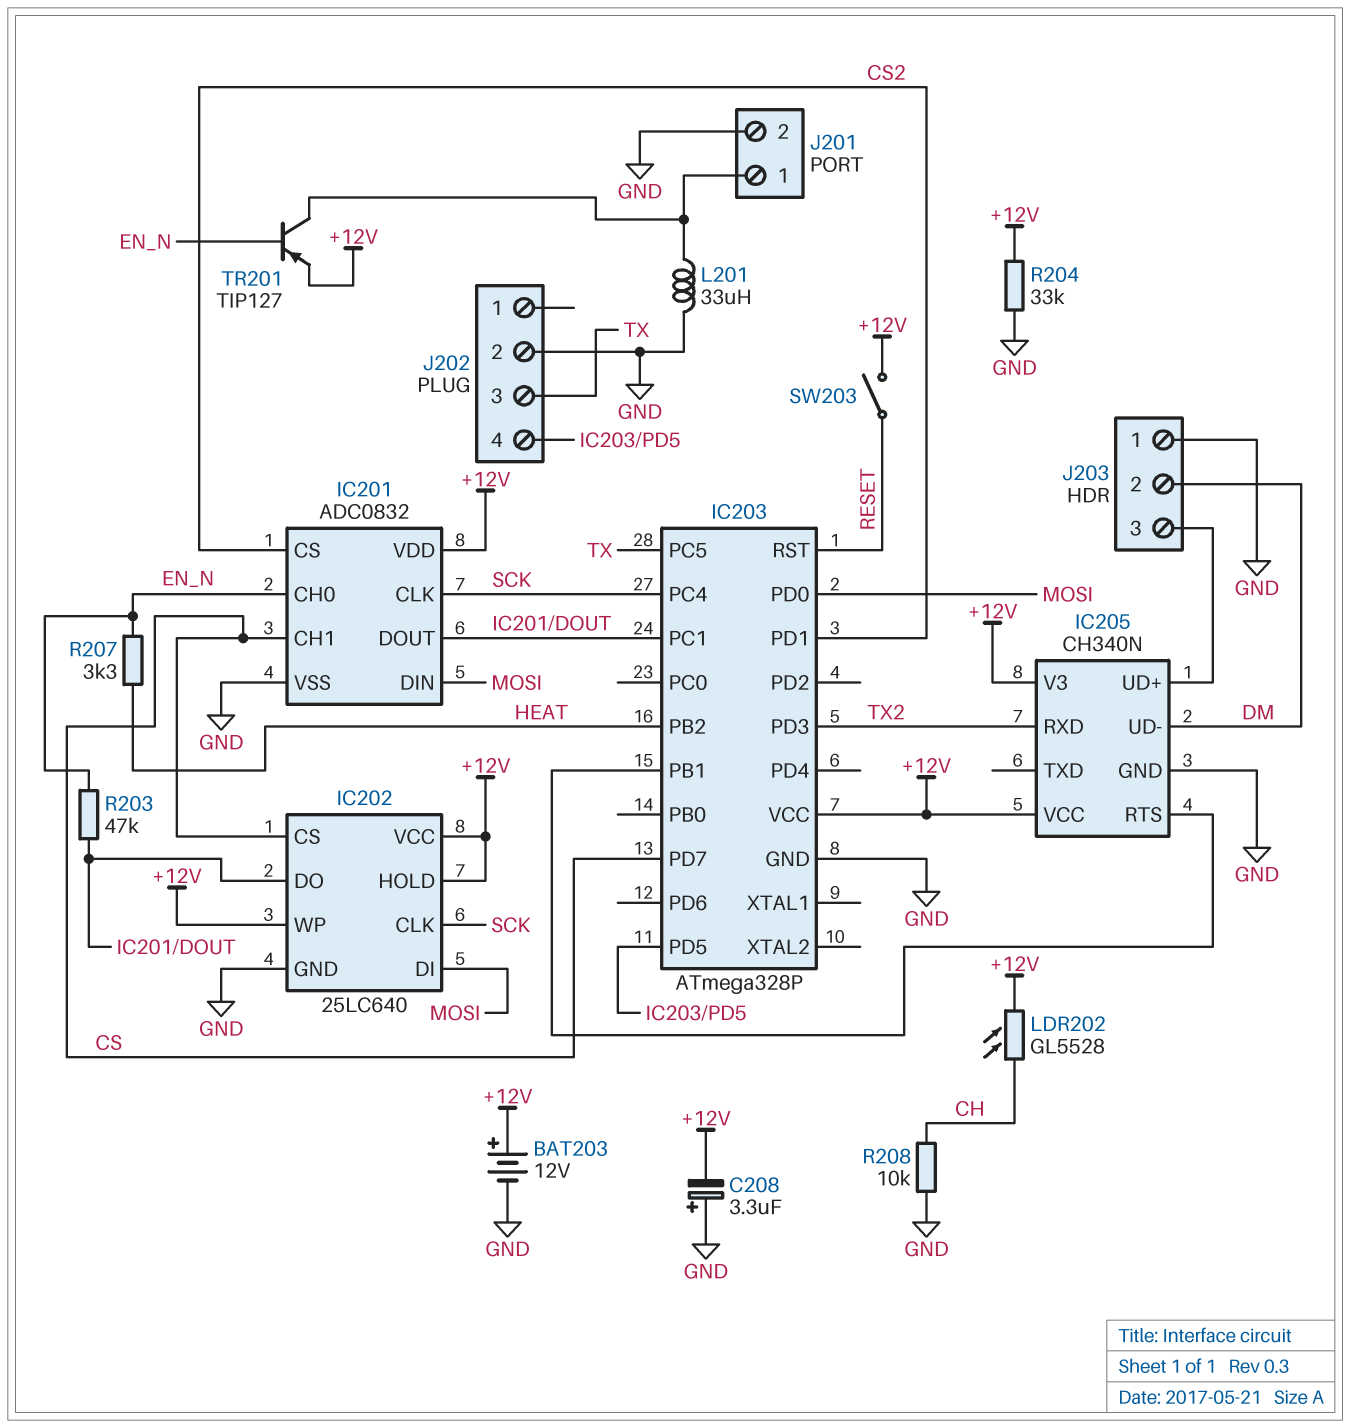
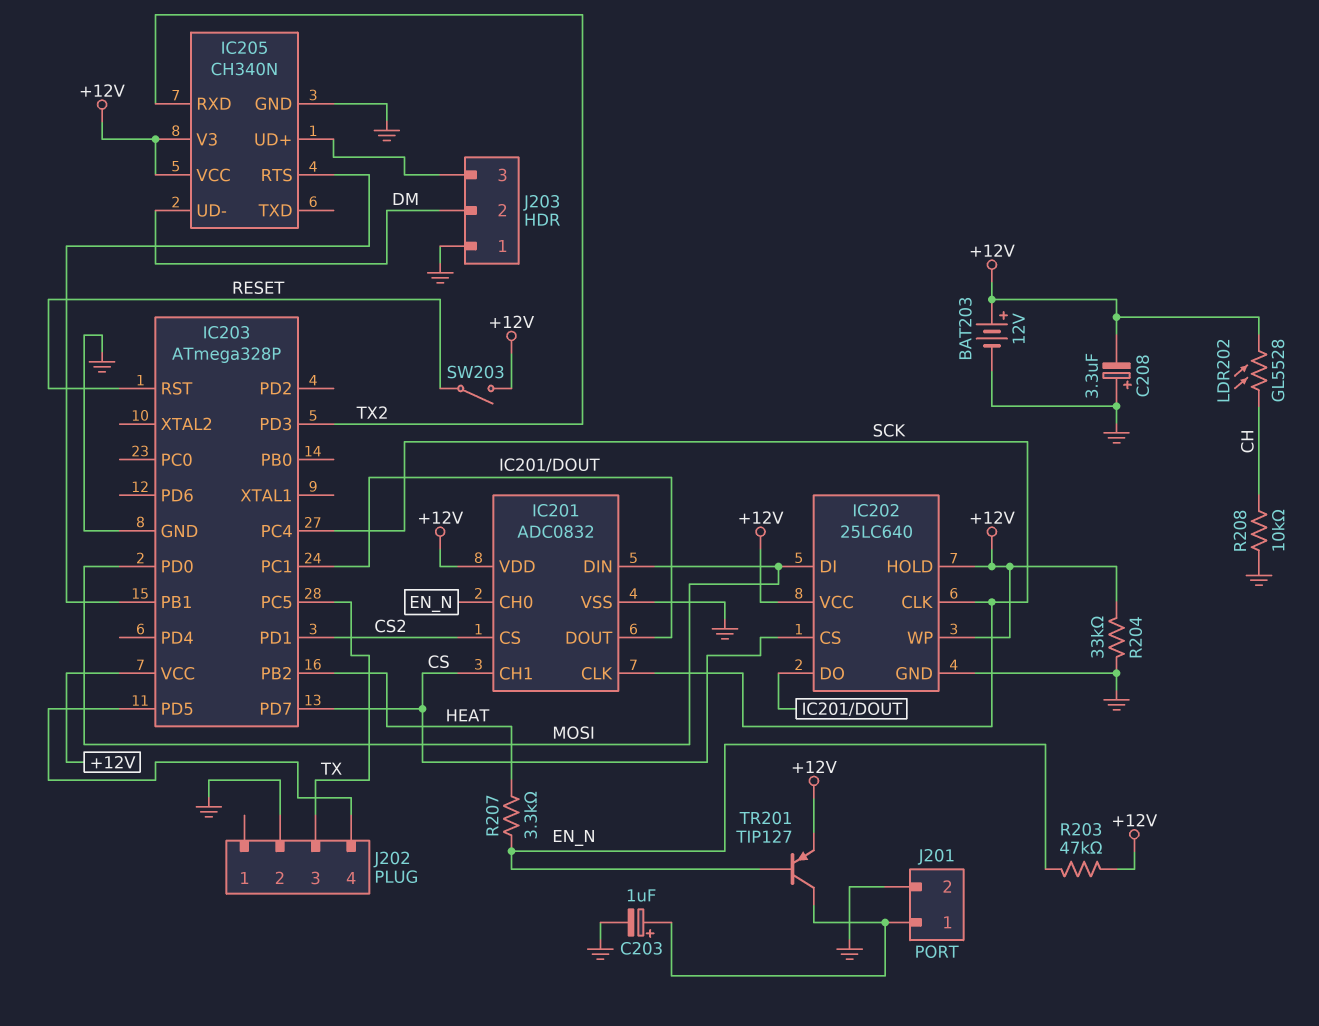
C203: none -> 1uF (plus J201/1, minus GND)
L201: 33uH (GND, J201/1) -> none
R203: 47k (EN_N, IC201/DOUT) -> 47k (+12V, EN_N)

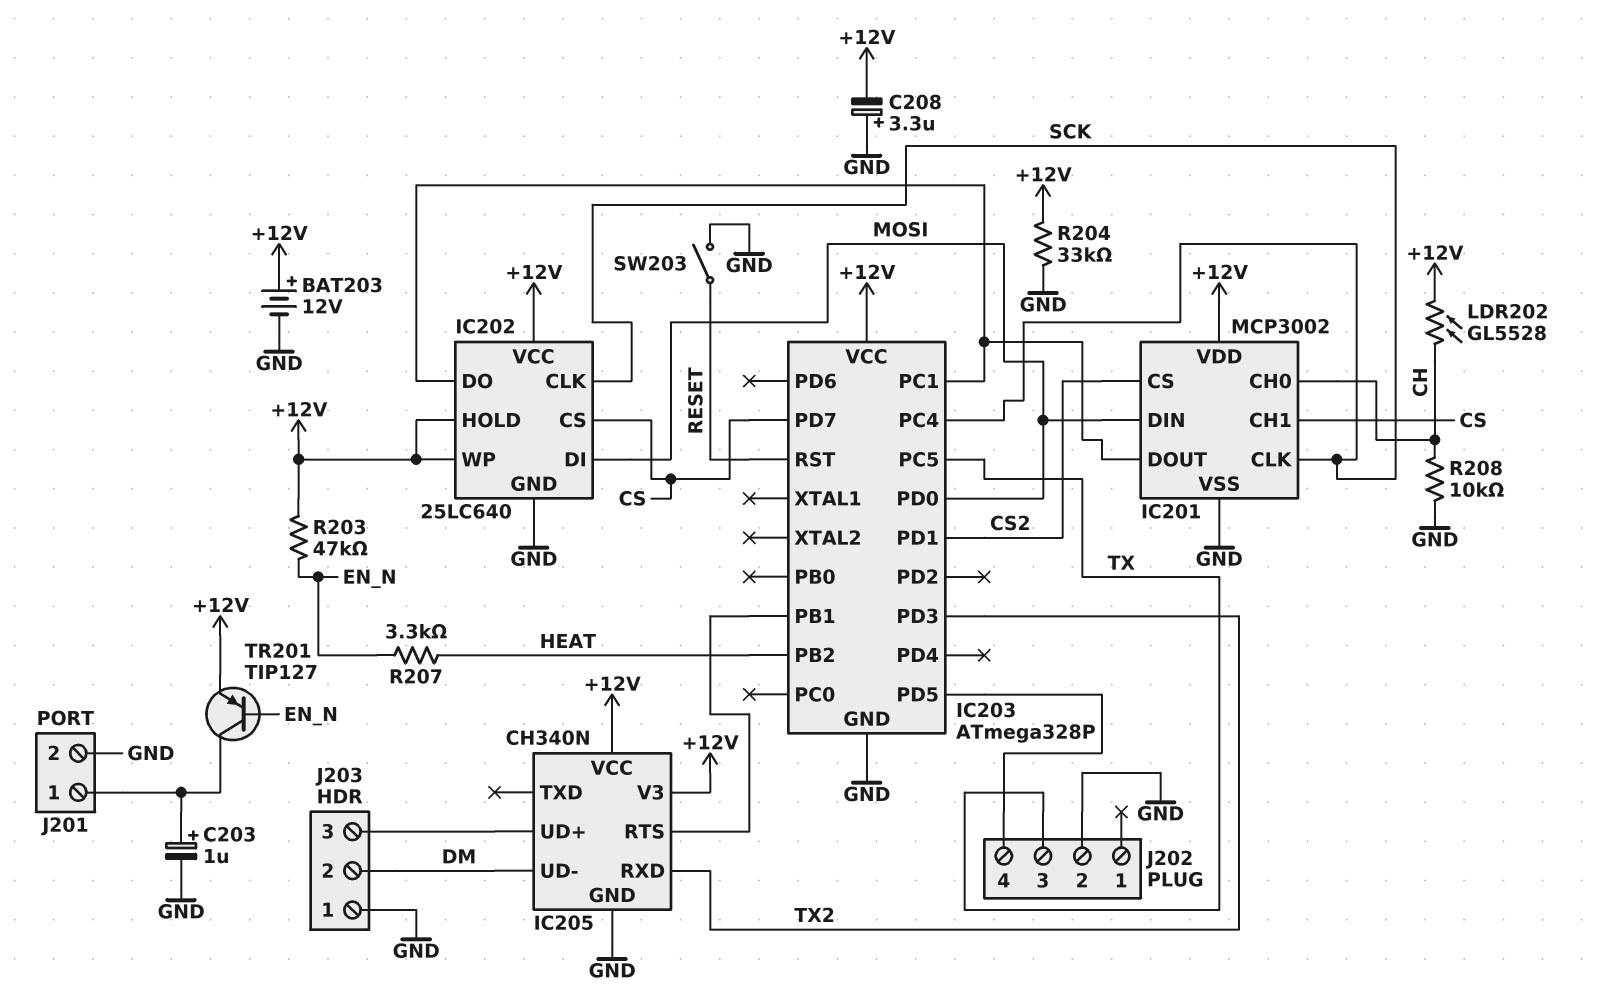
IC201: ADC0832 -> MCP3002
IC201 pin CH0: EN_N -> CH
SW203: switch (+12V, RESET) -> switch (GND, RESET)

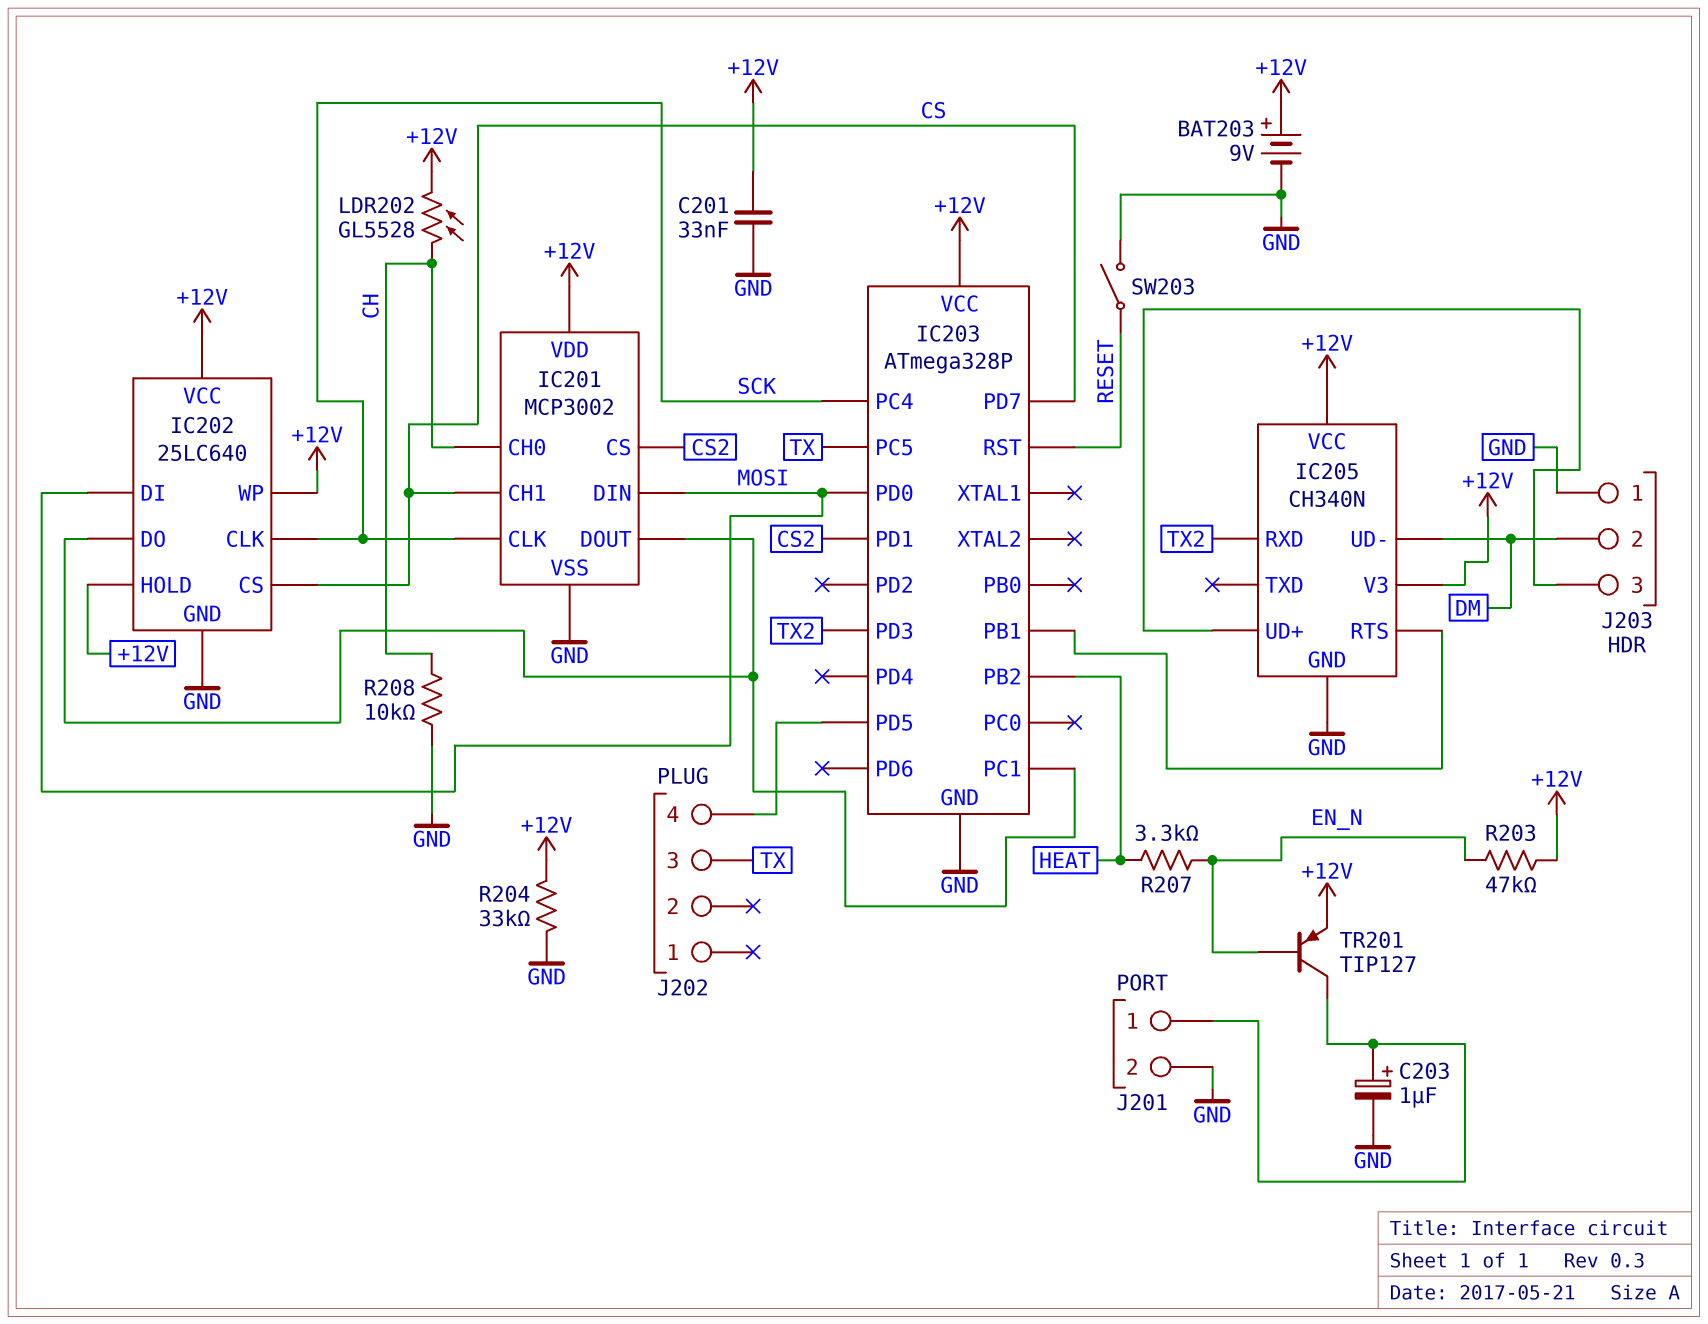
BAT203: 12V (plus +12V, minus GND) -> 9V (plus +12V, minus GND)
C201: none -> 33nF (+12V, GND)
C208: 3.3uF (plus GND, minus +12V) -> none
J202 pin 2: GND -> none

